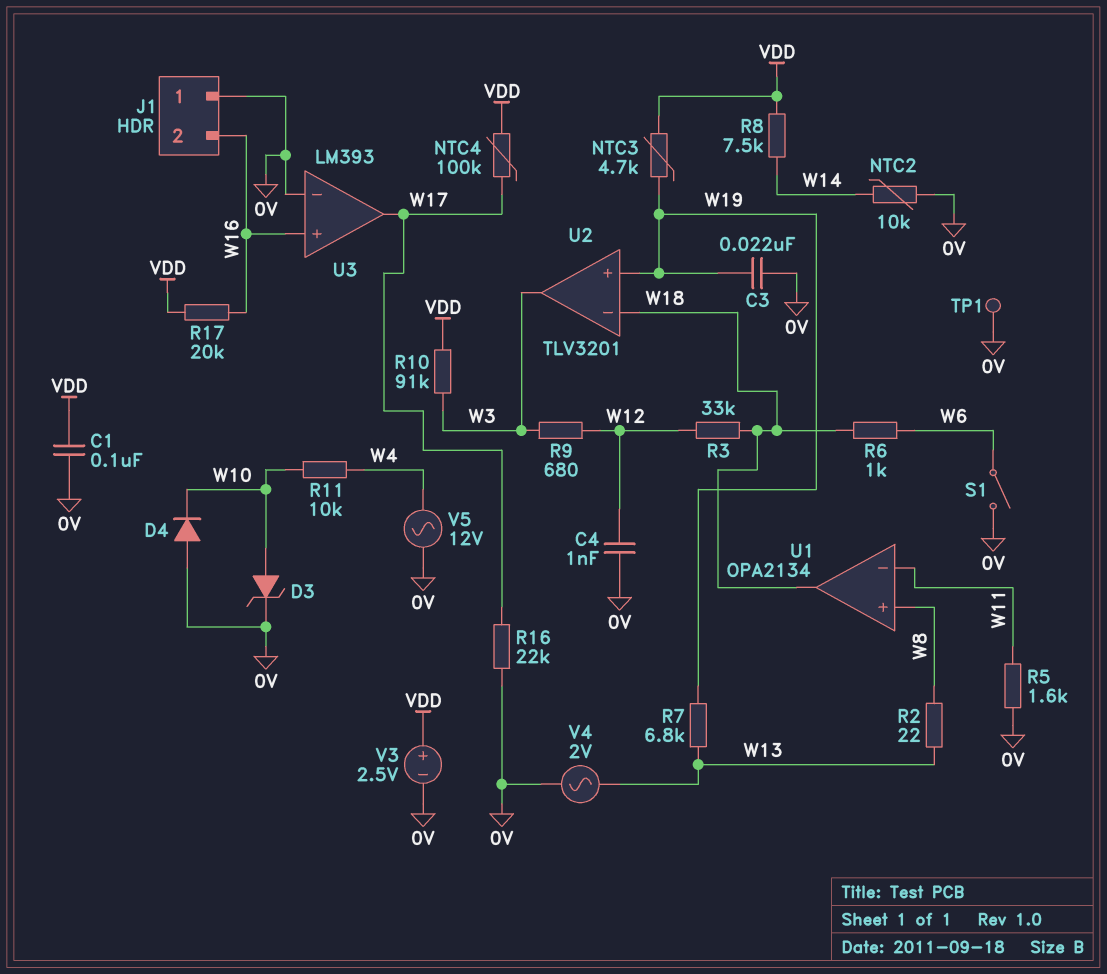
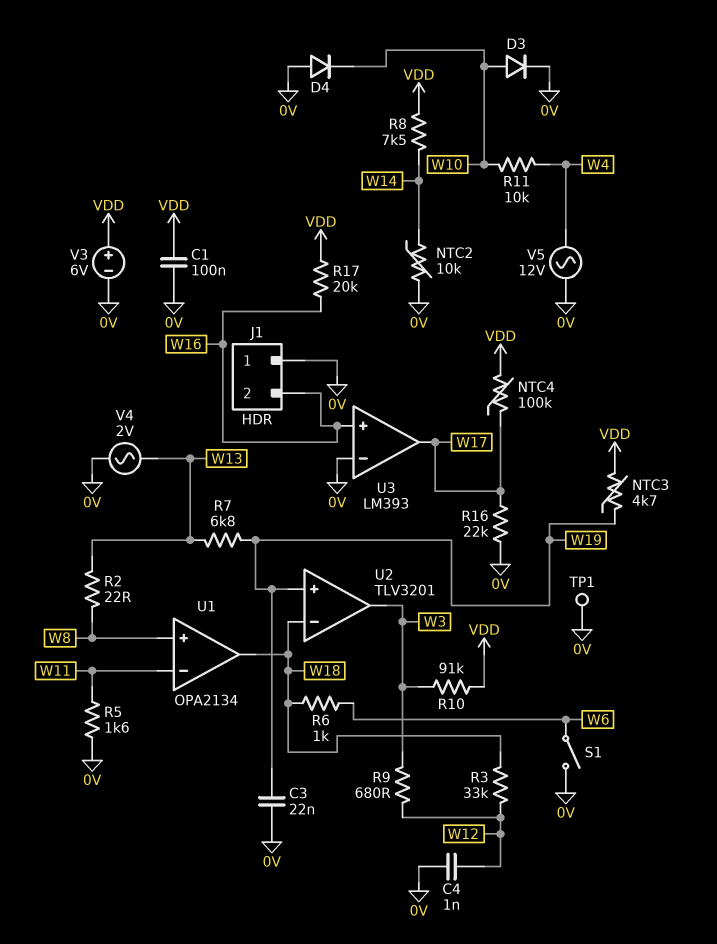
D3: zener (A W10, K 0V) -> diode (A W10, K 0V)
V3: 2.5V (plus VDD, minus 0V) -> 6V (plus VDD, minus 0V)

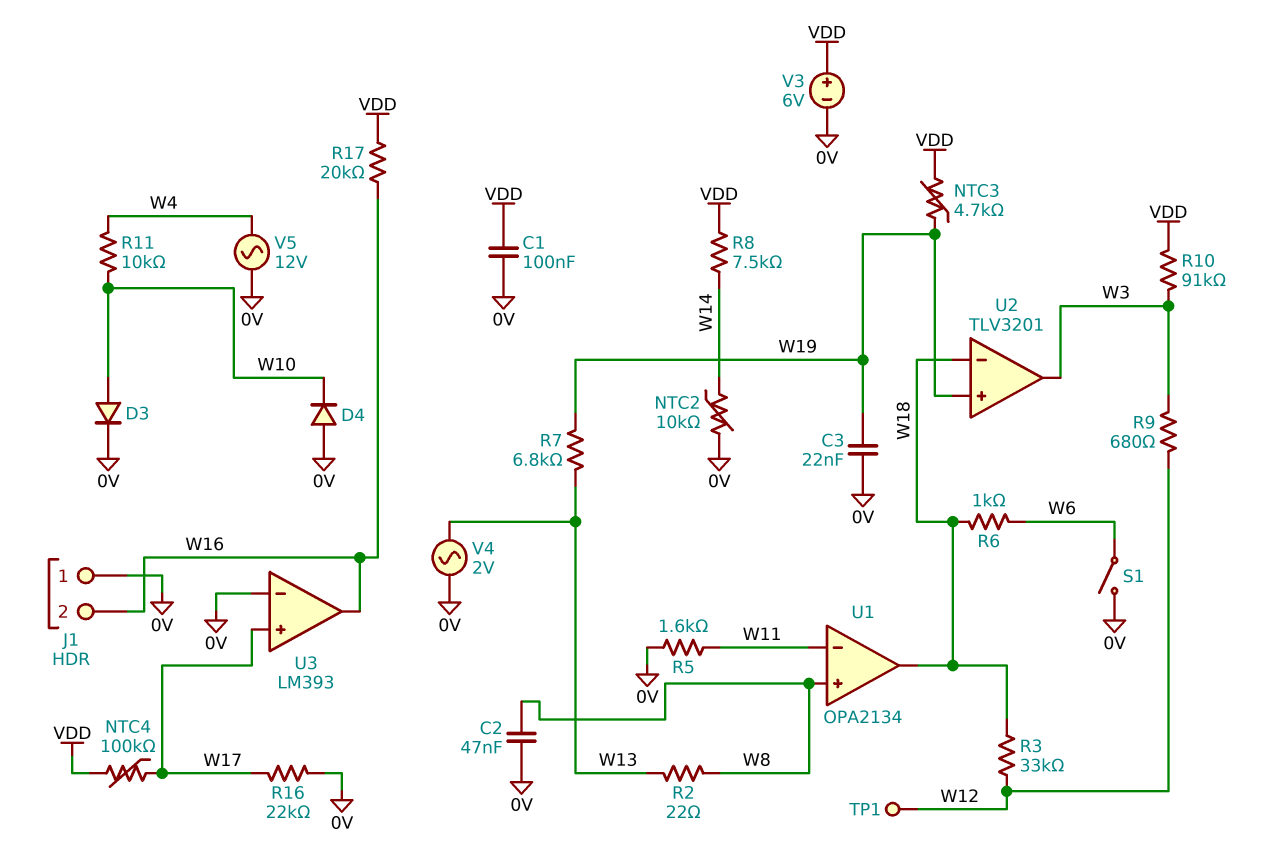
C2: none -> 47nF (0V, W8)
C4: 1nF (0V, W12) -> none
TP1: test point (0V) -> test point (W12)
U3 pin in+: W16 -> W17
U3 pin out: W17 -> W16

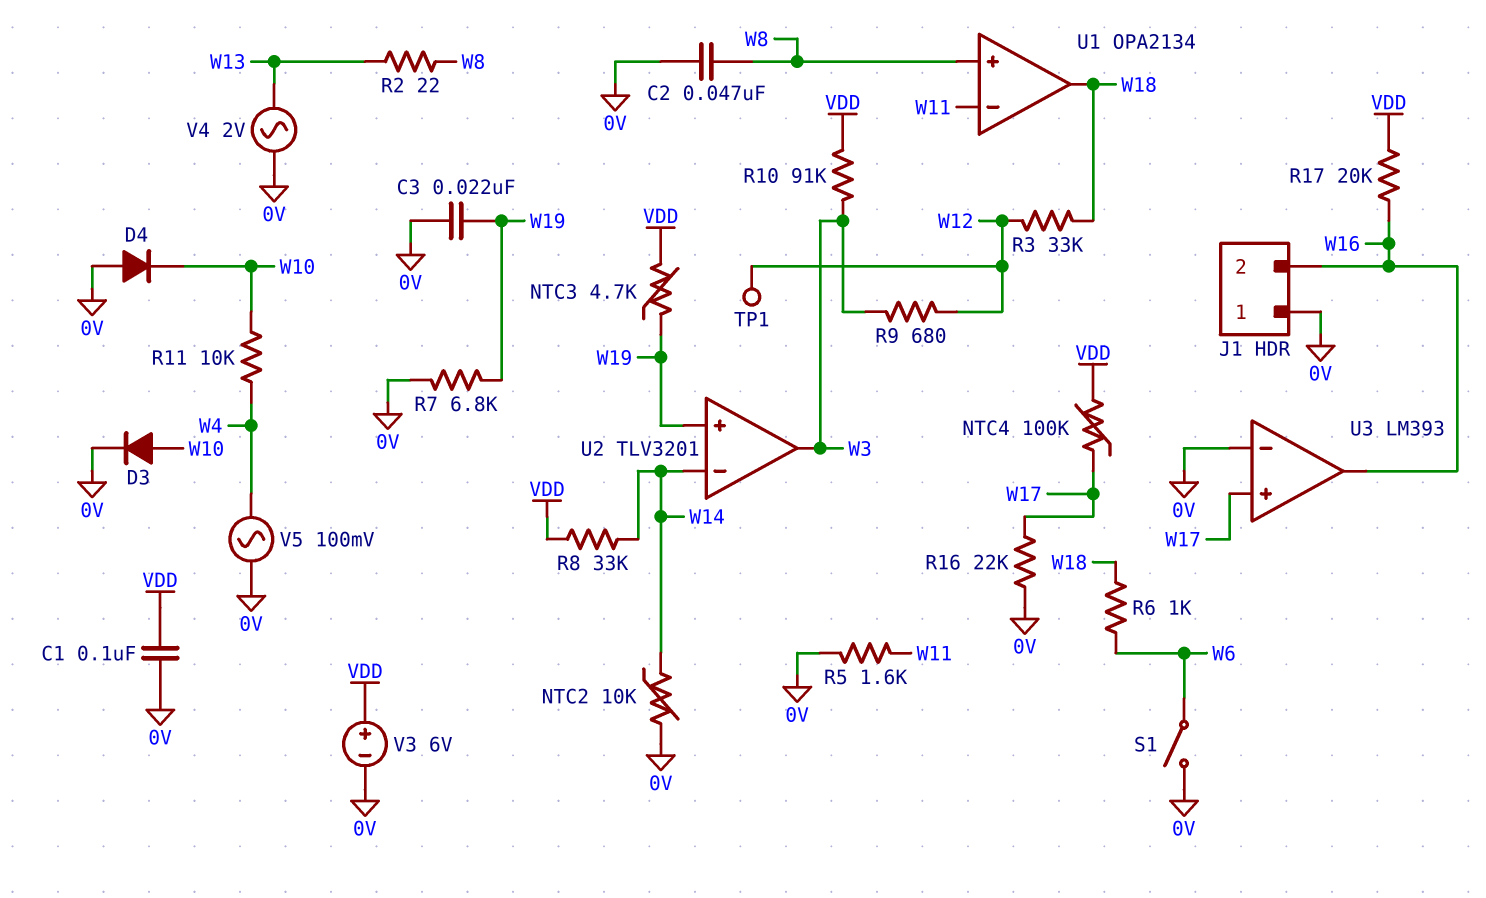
R7: 6.8k (W13, W19) -> 6.8k (0V, W19)
R8: 7.5k (VDD, W14) -> 33k (VDD, W14)
U2 pin in-: W18 -> W14
V5: AC 12V (0V, W4) -> AC 100mV (0V, W4)

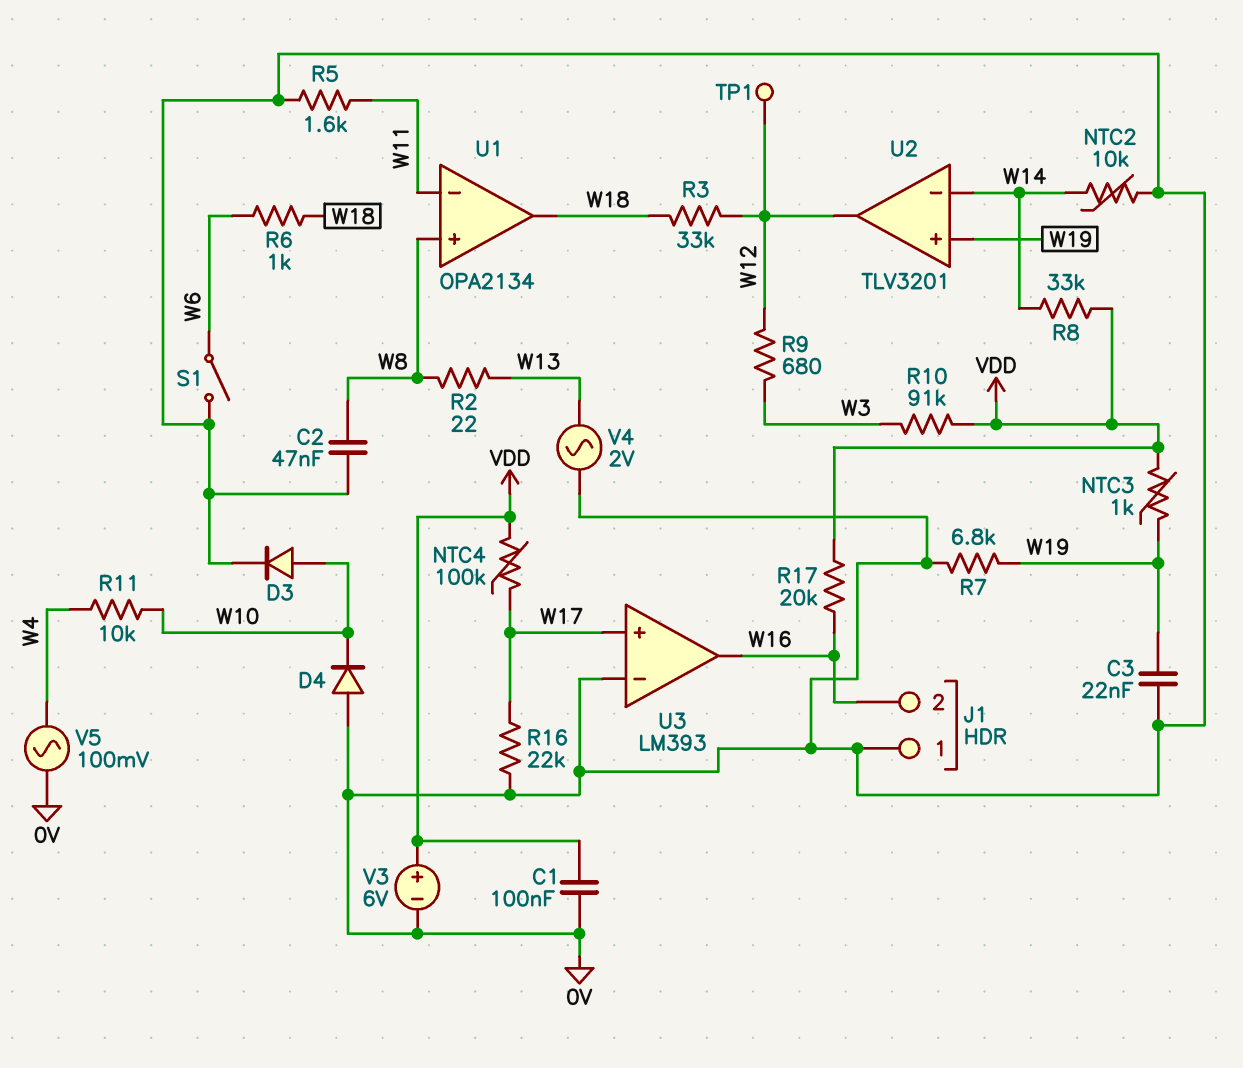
NTC3: 4.7k (VDD, W19) -> 1k (VDD, W19)
U2 pin out: W3 -> W12

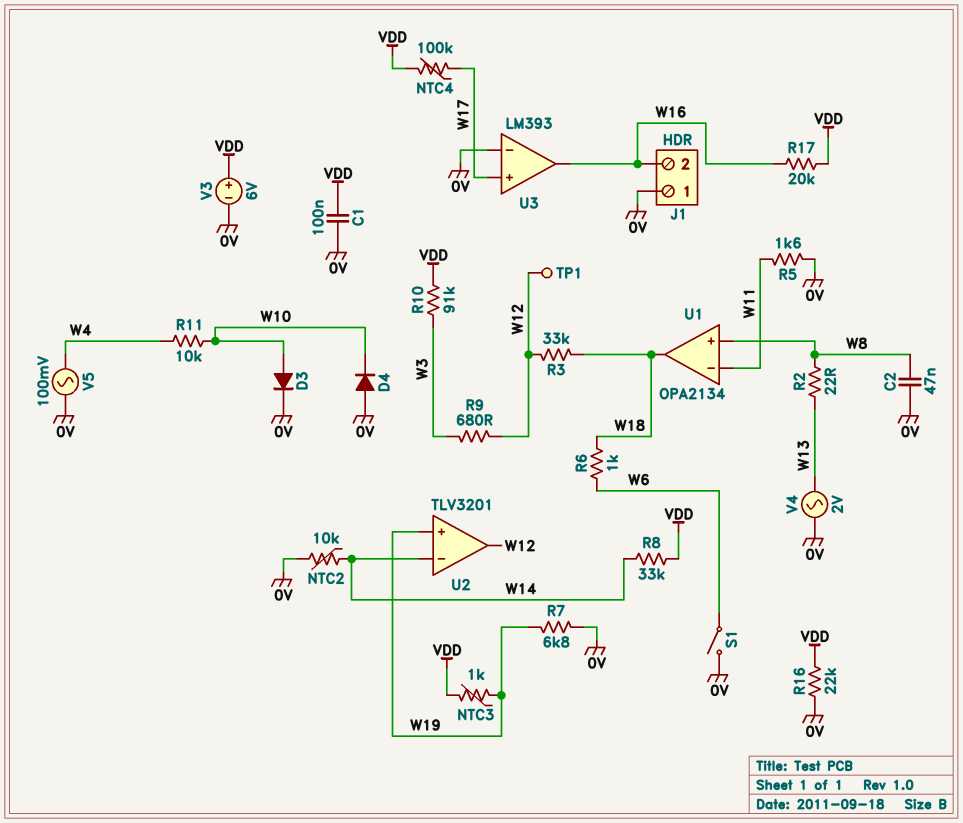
C3: 22nF (0V, W19) -> none
R16: 22k (0V, W17) -> 22k (0V, VDD)

